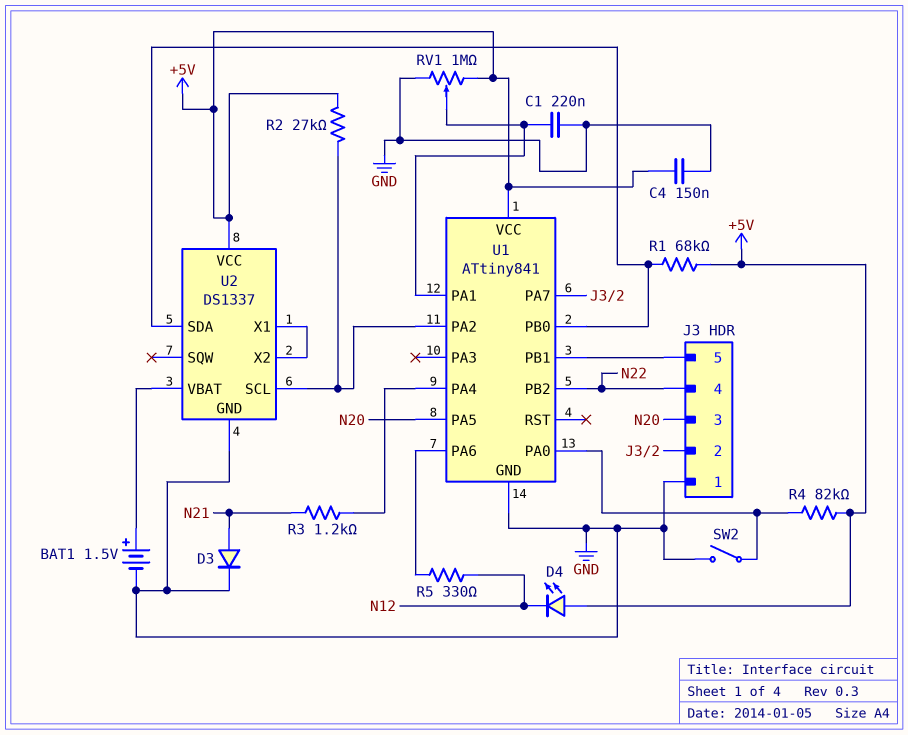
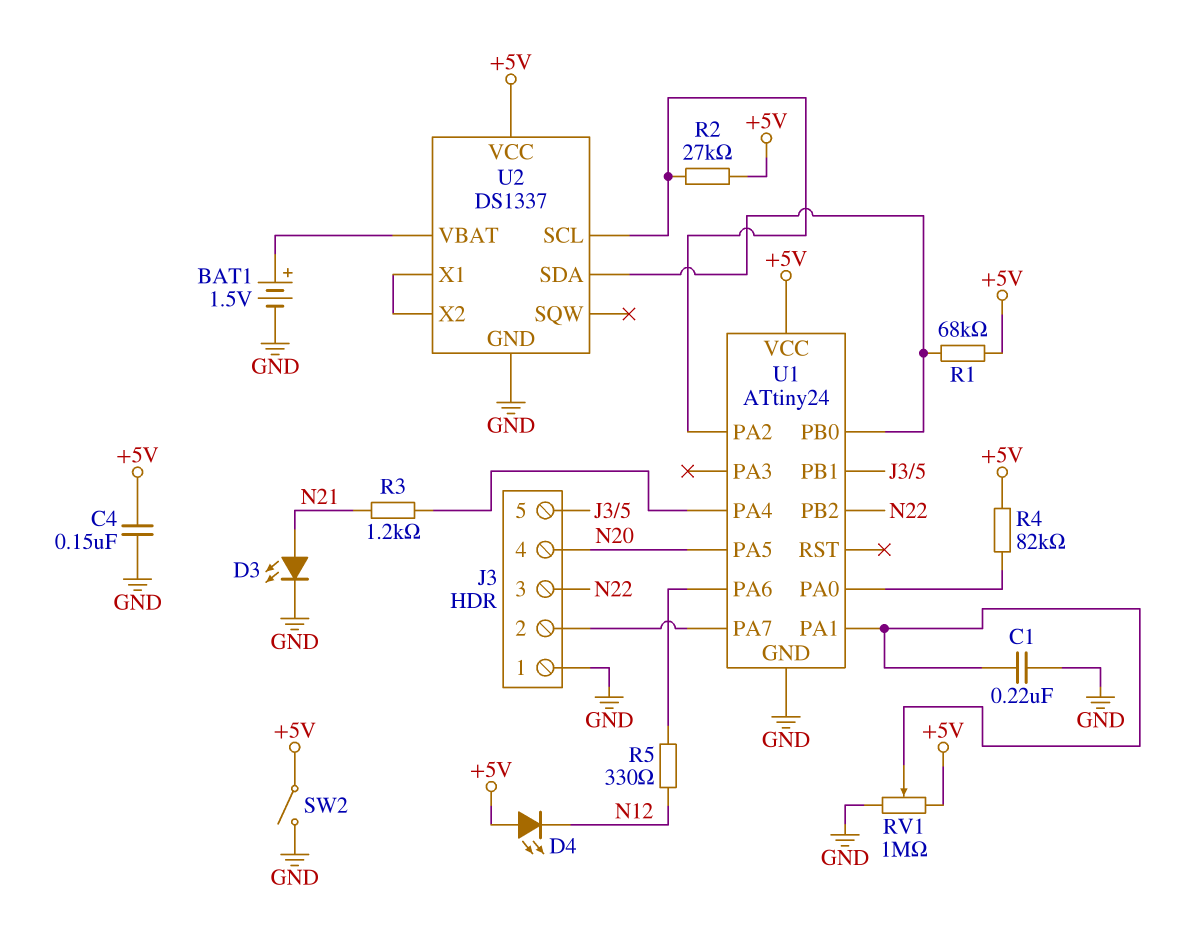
D3: diode (A N21, K GND) -> LED (A N21, K GND)
J3 pin 3: N20 -> N22
J3 pin 4: N22 -> N20
SW2: switch (GND, U1/PA0) -> switch (+5V, GND)
U1: ATtiny841 -> ATtiny24

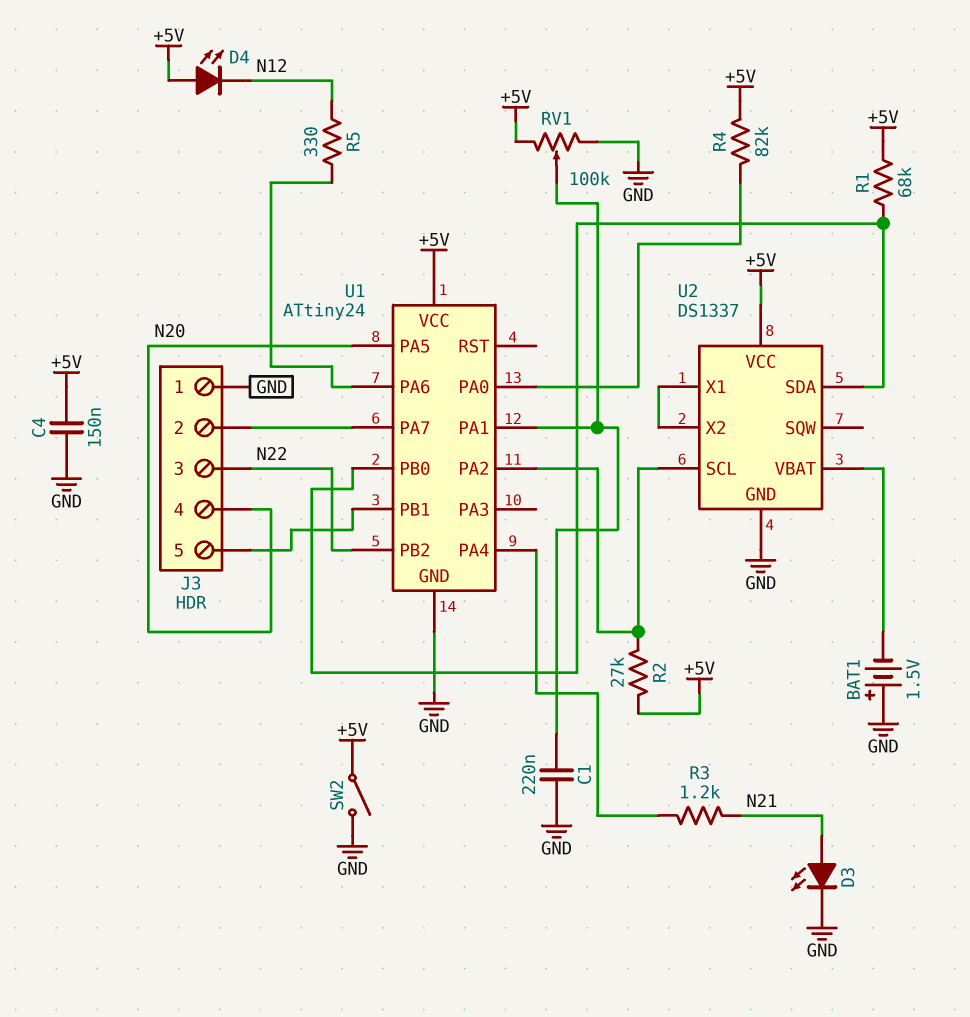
BAT1: 1.5V (plus U2/VBAT, minus GND) -> 1.5V (plus GND, minus U2/VBAT)
RV1: 1M (+5V, GND, wiper U1/PA1) -> 100k (+5V, GND, wiper U1/PA1)

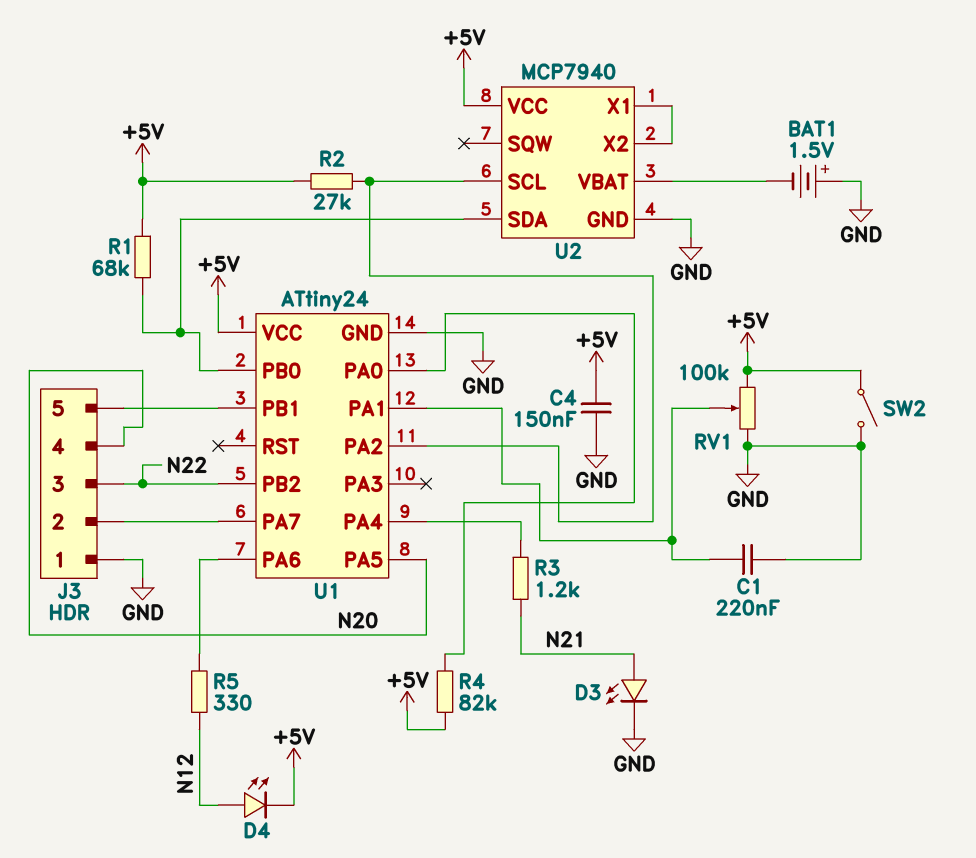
D4: LED (A +5V, K N12) -> LED (A N12, K +5V)
U2: DS1337 -> MCP7940

